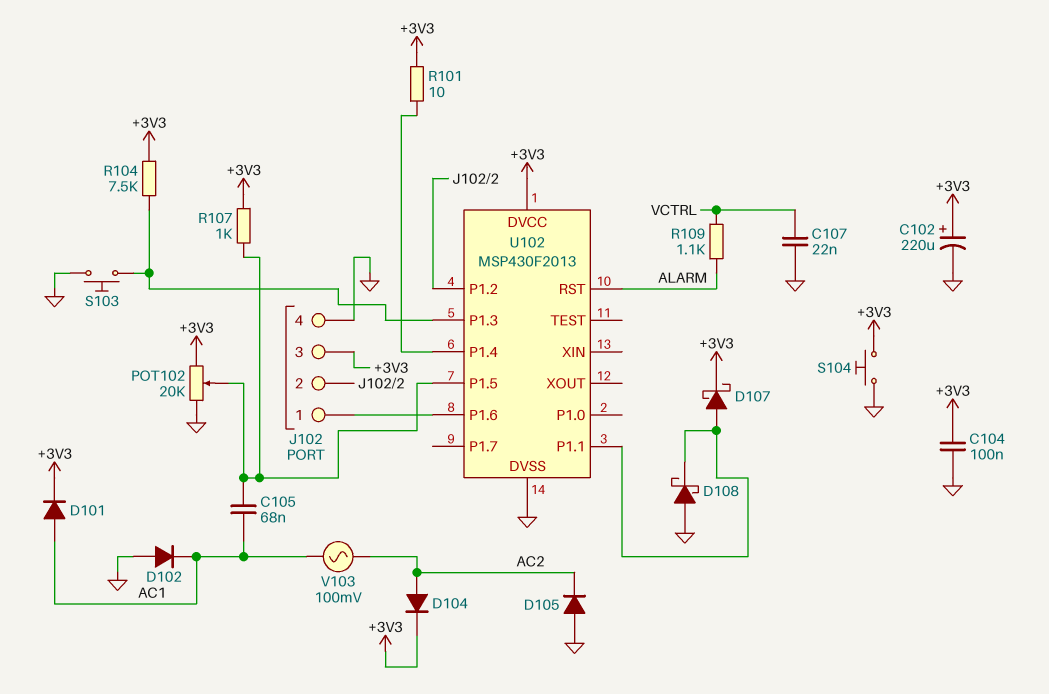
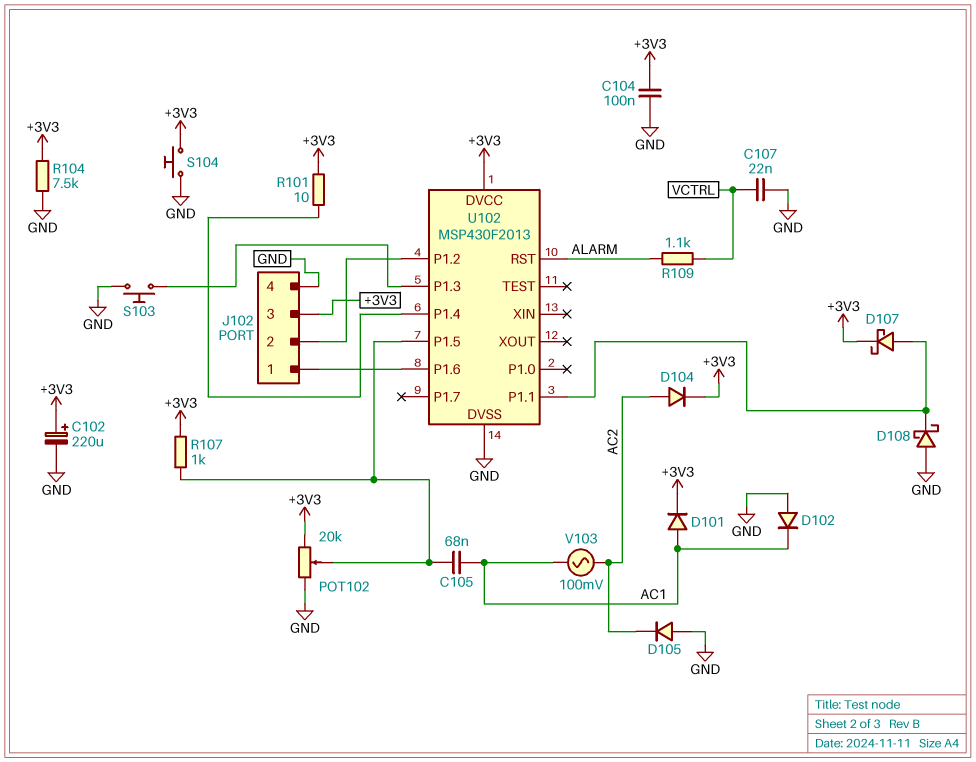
R104: 7.5k (+3V3, U102/P1.3) -> 7.5k (+3V3, GND)

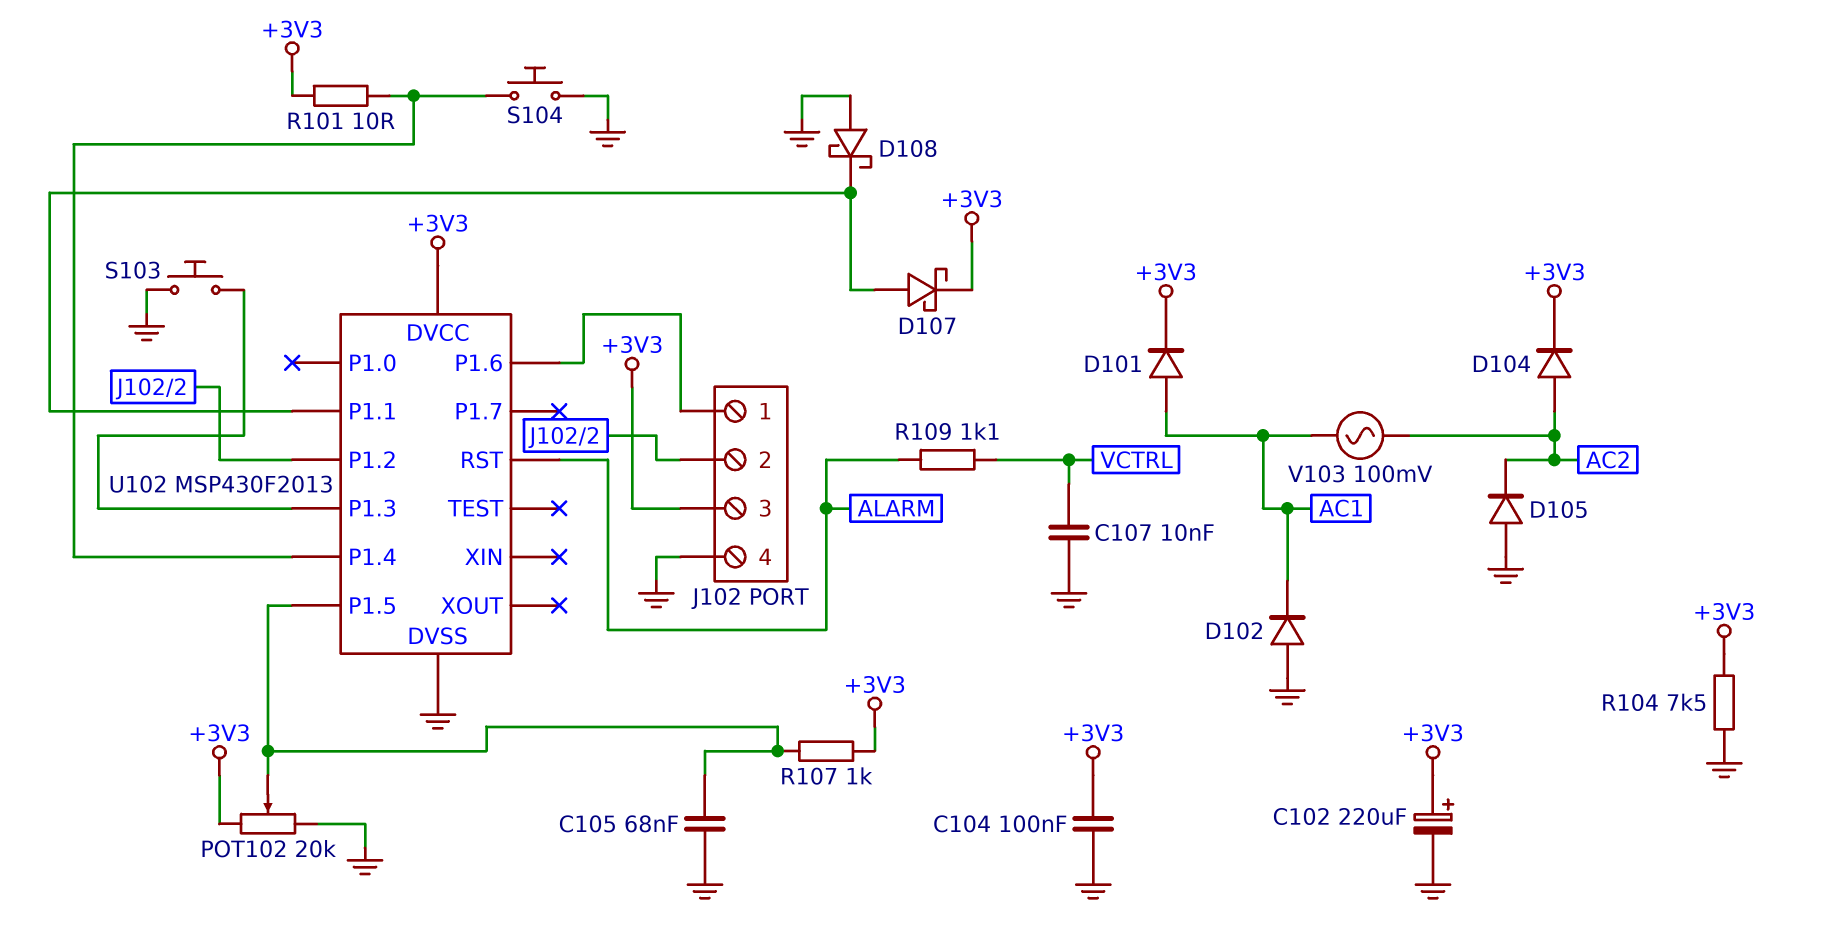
C105: 68nF (AC1, U102/P1.5) -> 68nF (GND, U102/P1.5)
C107: 22nF (GND, VCTRL) -> 10nF (GND, VCTRL)
S104: button (+3V3, GND) -> button (GND, U102/P1.4)

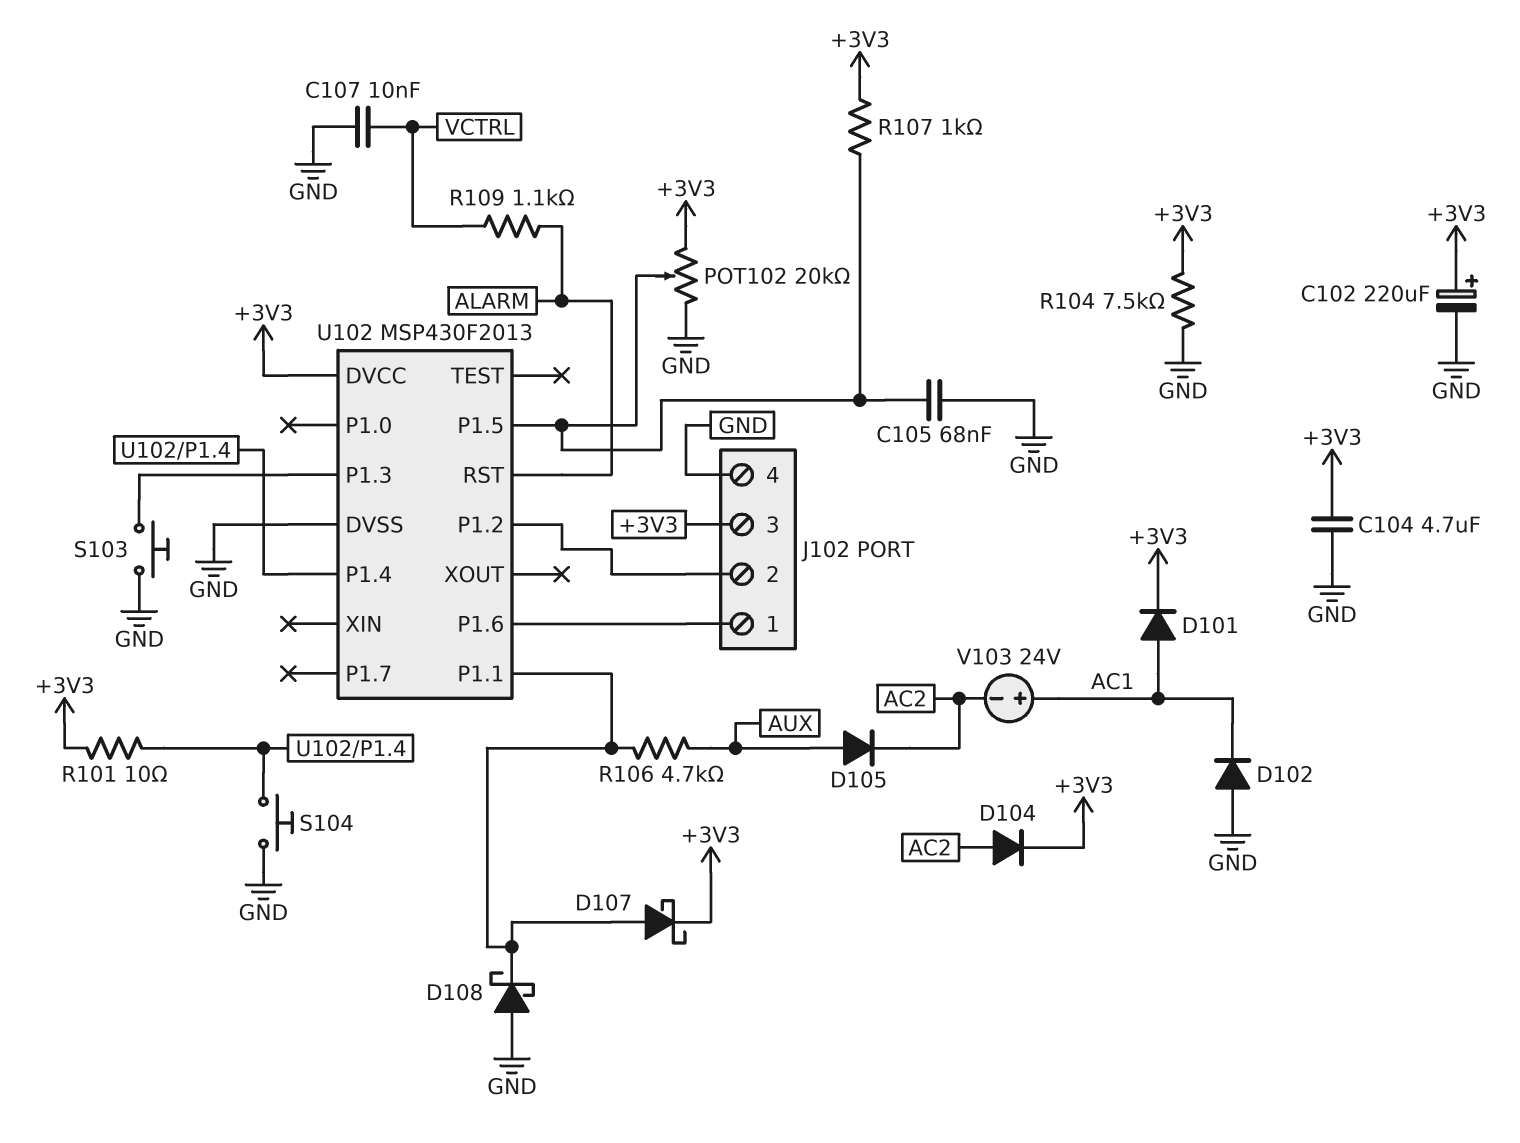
C104: 100nF (+3V3, GND) -> 4.7uF (+3V3, GND)
D105: diode (A GND, K AC2) -> diode (A AUX, K AC2)
R106: none -> 4.7k (AUX, U102/P1.1)
V103: AC 100mV (AC1, AC2) -> 24V (plus AC1, minus AC2)

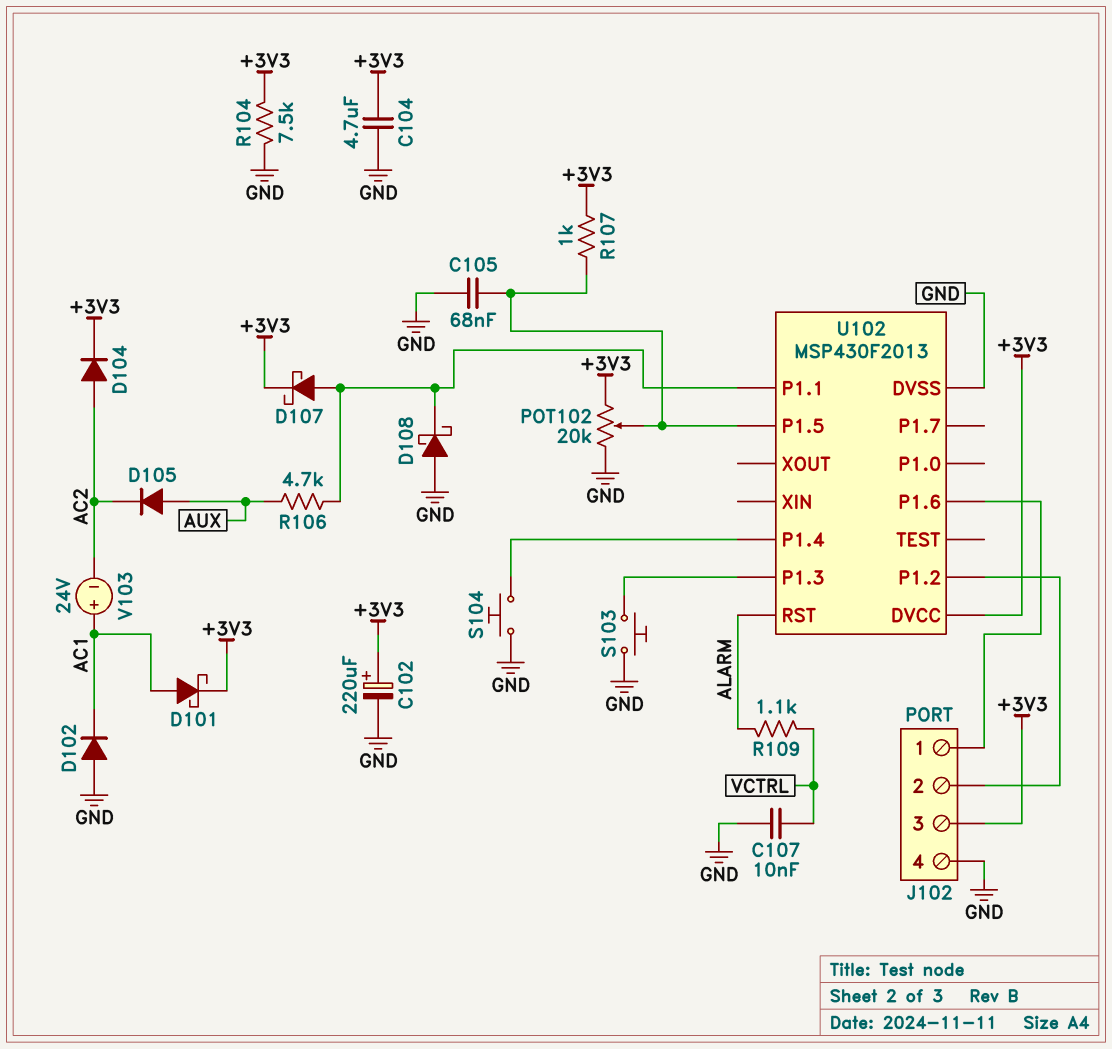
D101: diode (A AC1, K +3V3) -> schottky (A AC1, K +3V3)
R101: 10 (+3V3, U102/P1.4) -> none

